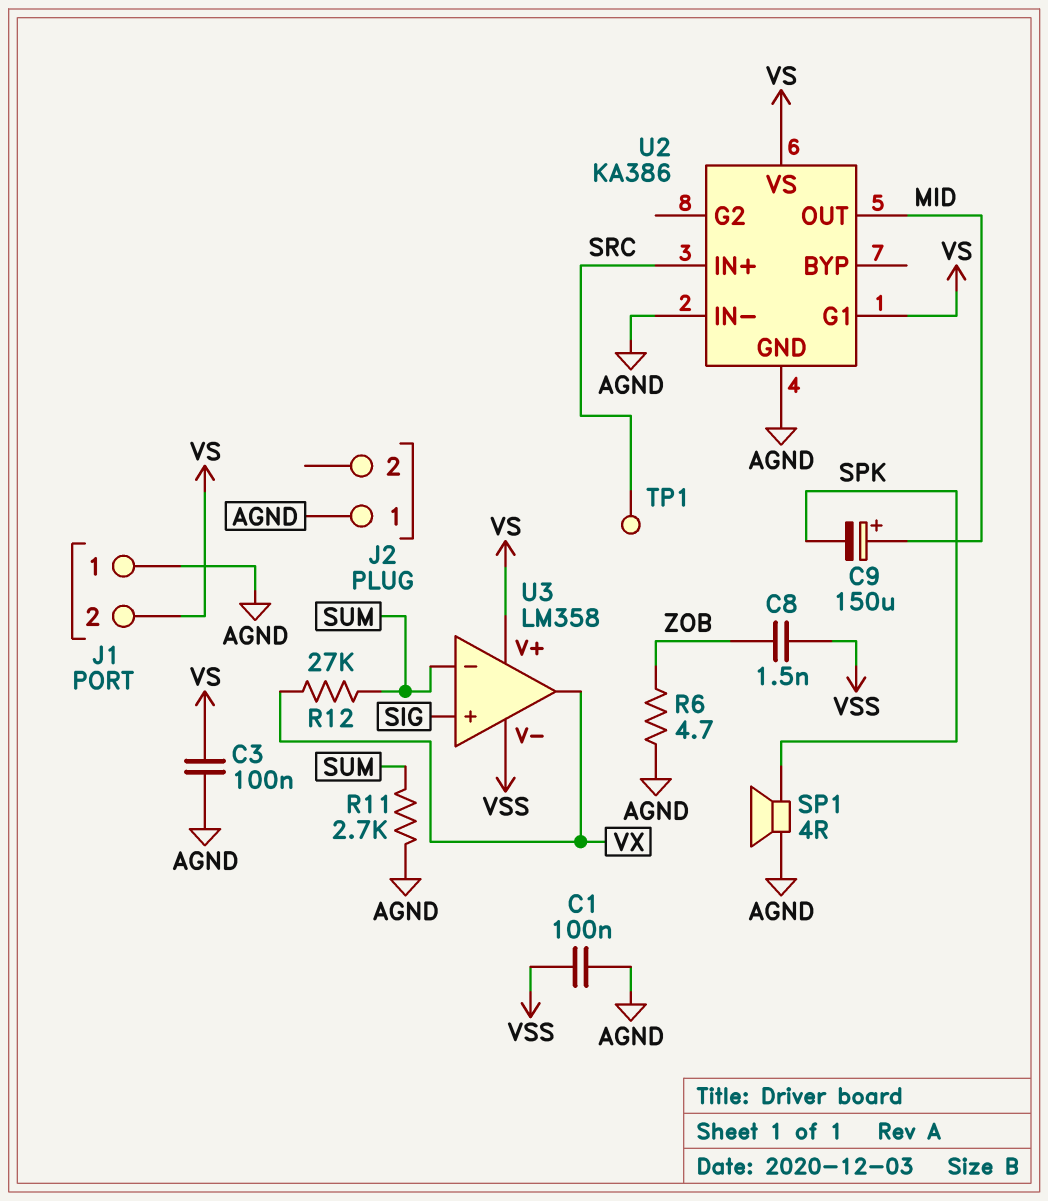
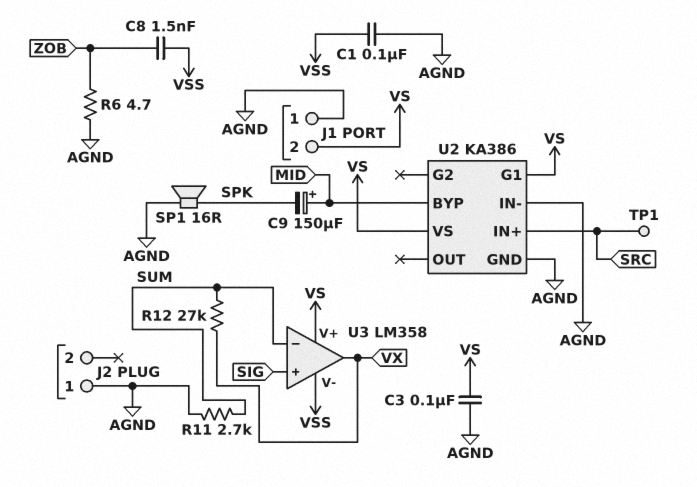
SP1: speaker 4R (AGND, SPK) -> speaker 16R (AGND, SPK)
U2 pin BYP: none -> MID
U2 pin OUT: MID -> none

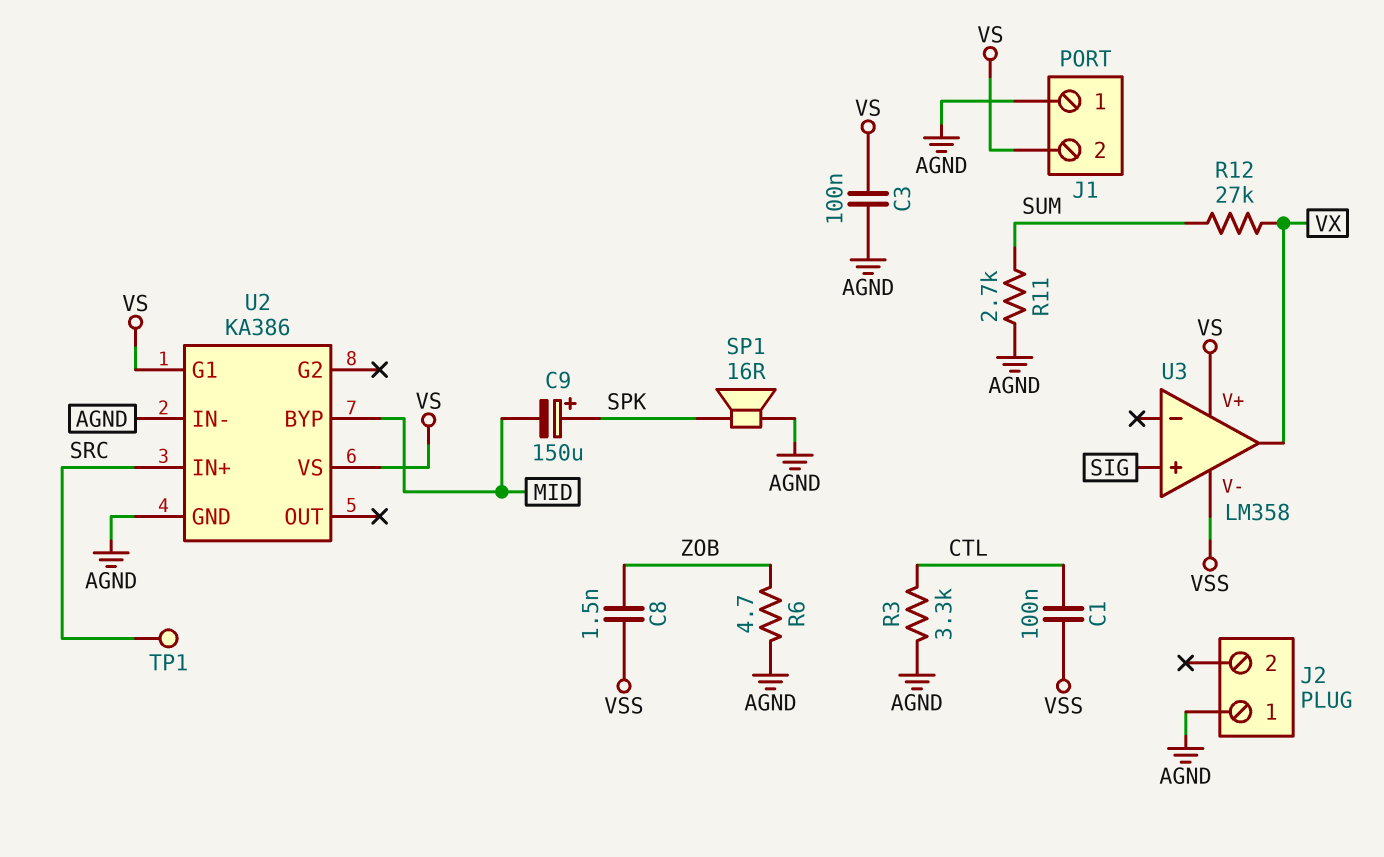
C1: 100nF (AGND, VSS) -> 100nF (CTL, VSS)
C9: 150uF (plus MID, minus SPK) -> 150uF (plus SPK, minus MID)
R3: none -> 3.3k (AGND, CTL)
U3 pin in-: SUM -> none

